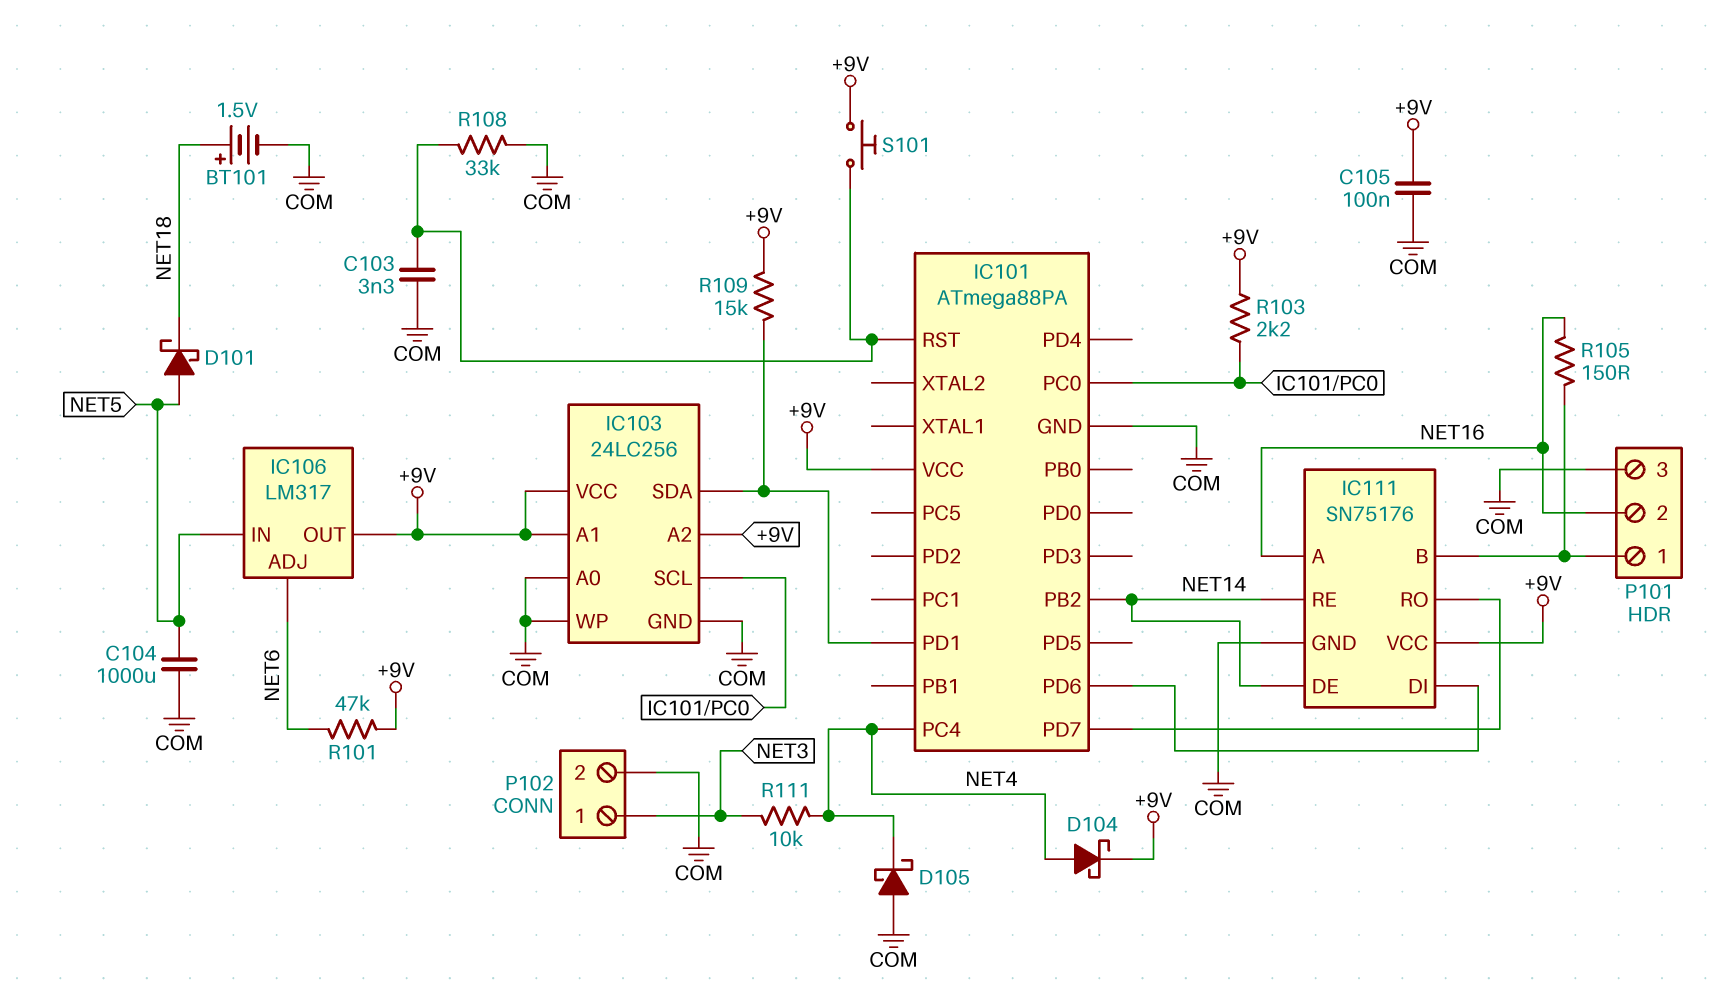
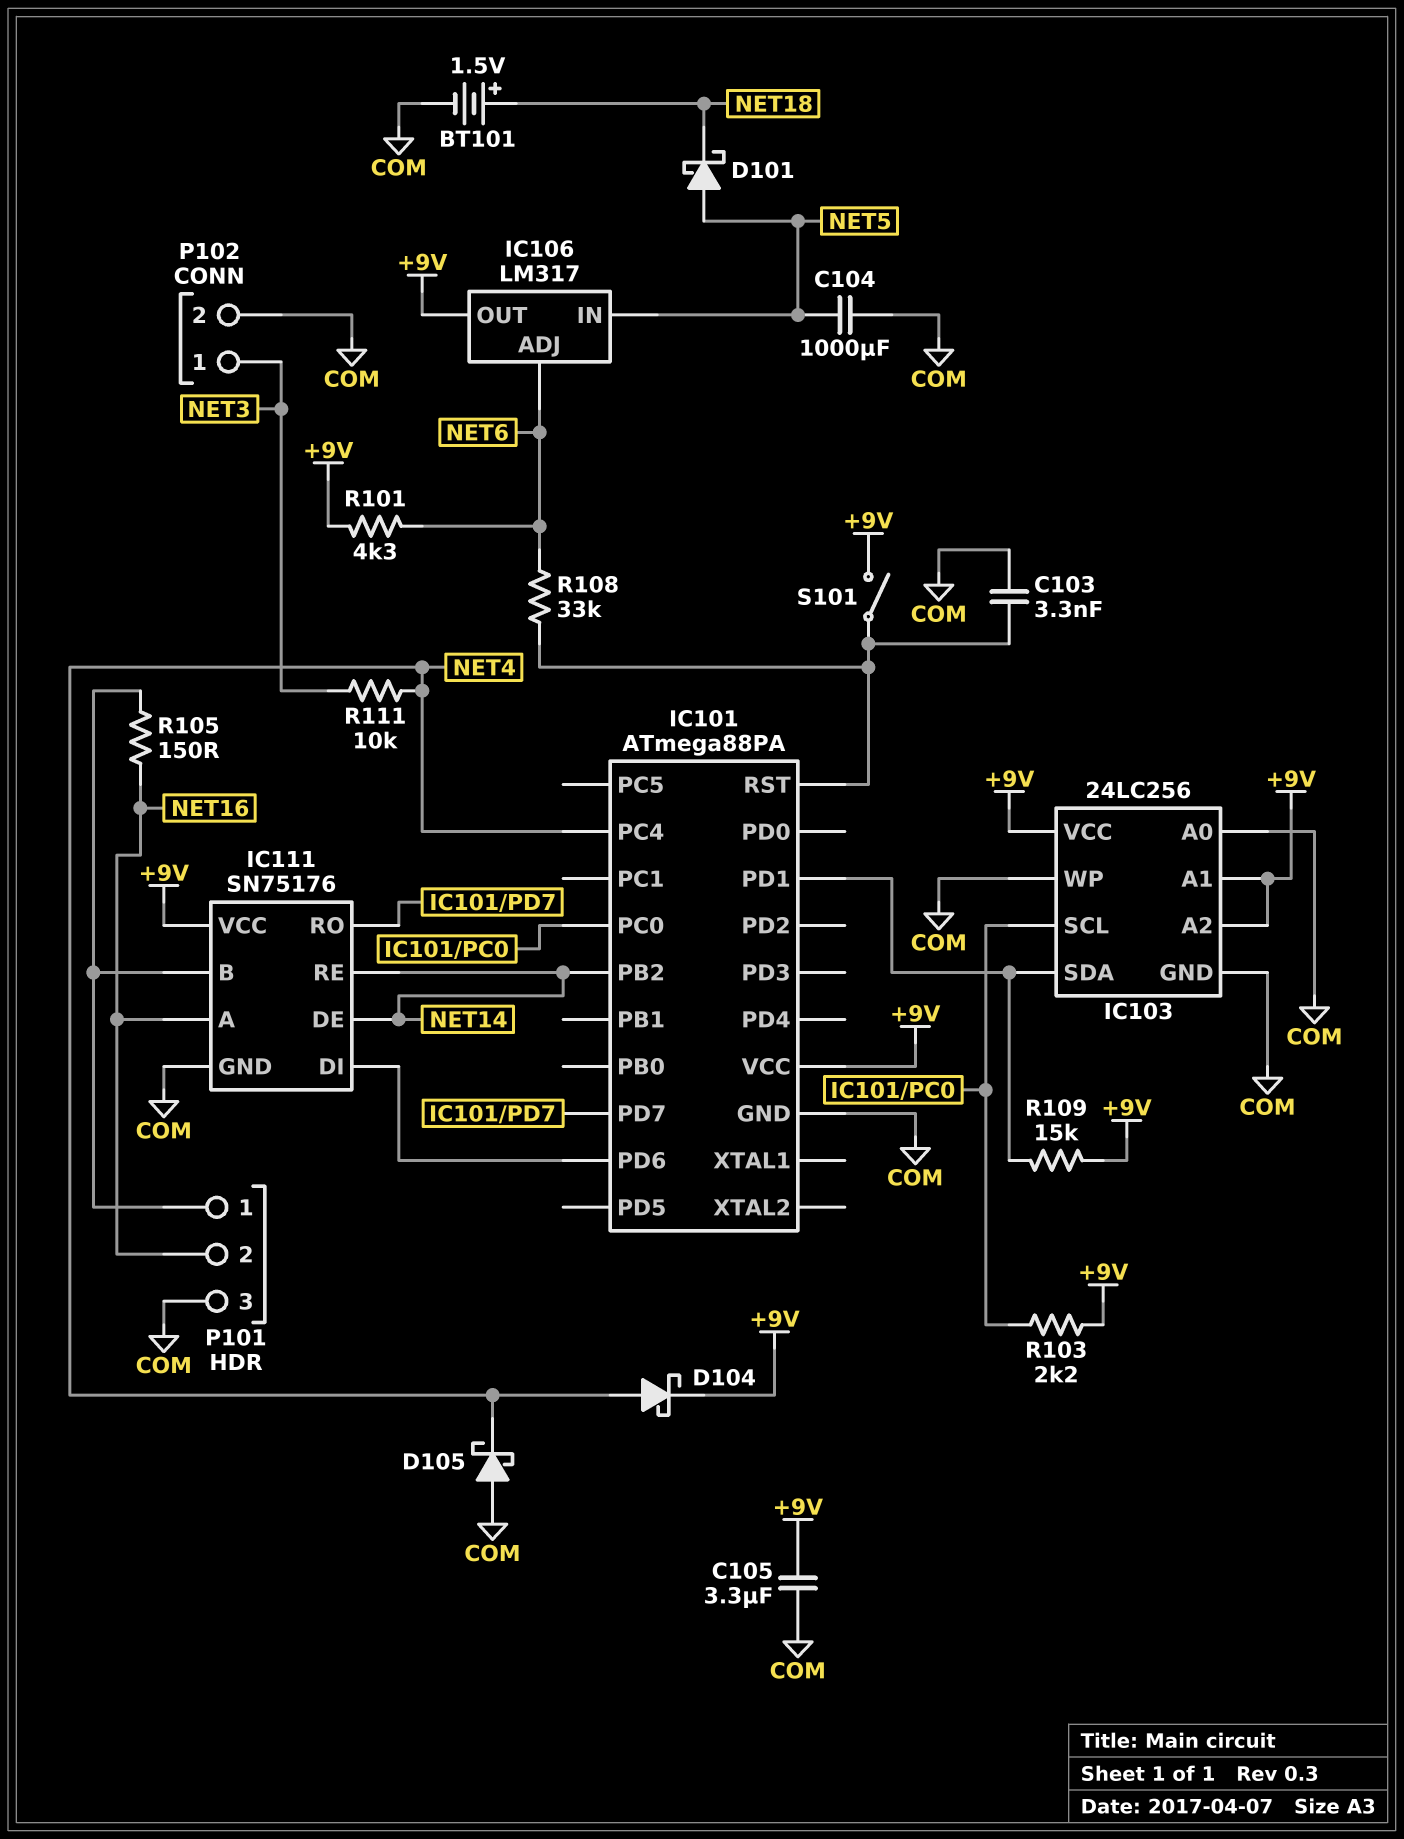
C105: 100nF (+9V, COM) -> 3.3uF (+9V, COM)
R101: 47k (+9V, NET6) -> 4.3k (+9V, NET6)
R108: 33k (COM, IC101/RST) -> 33k (IC101/RST, NET6)
S101: button (+9V, IC101/RST) -> switch (+9V, IC101/RST)

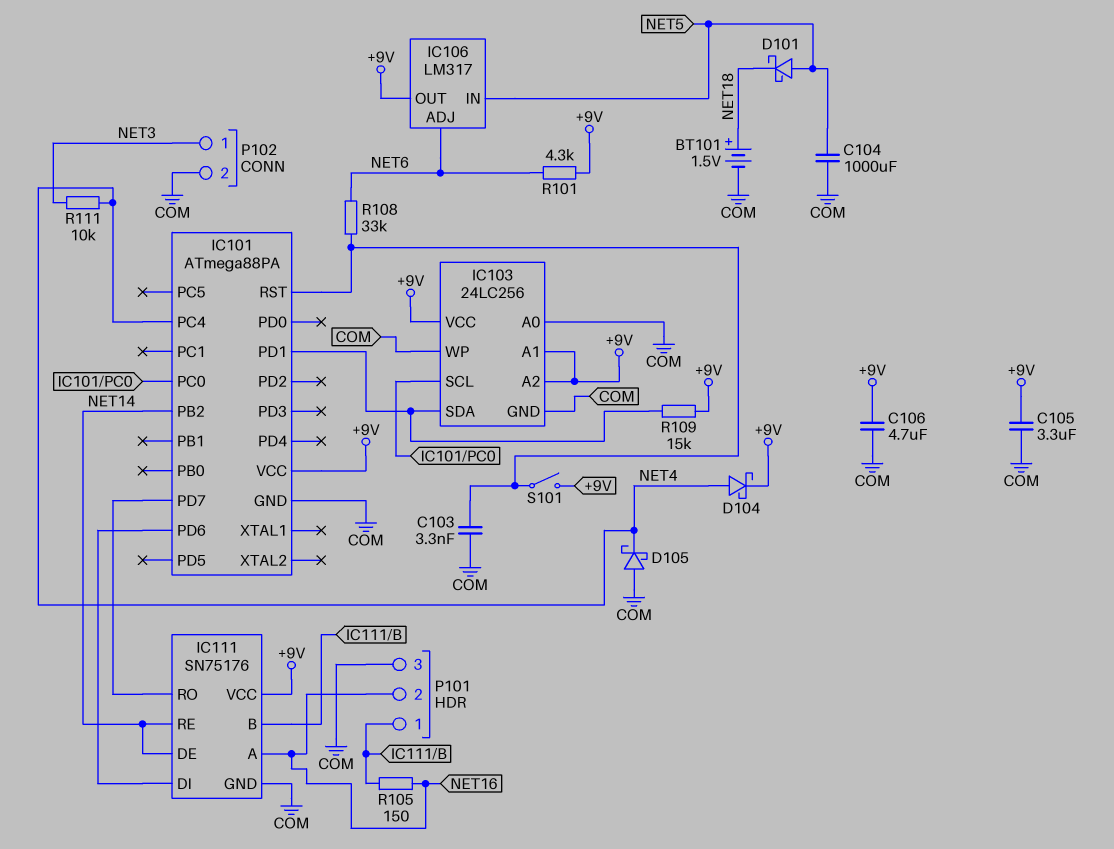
C106: none -> 4.7uF (+9V, COM)
R103: 2.2k (+9V, IC101/PC0) -> none

